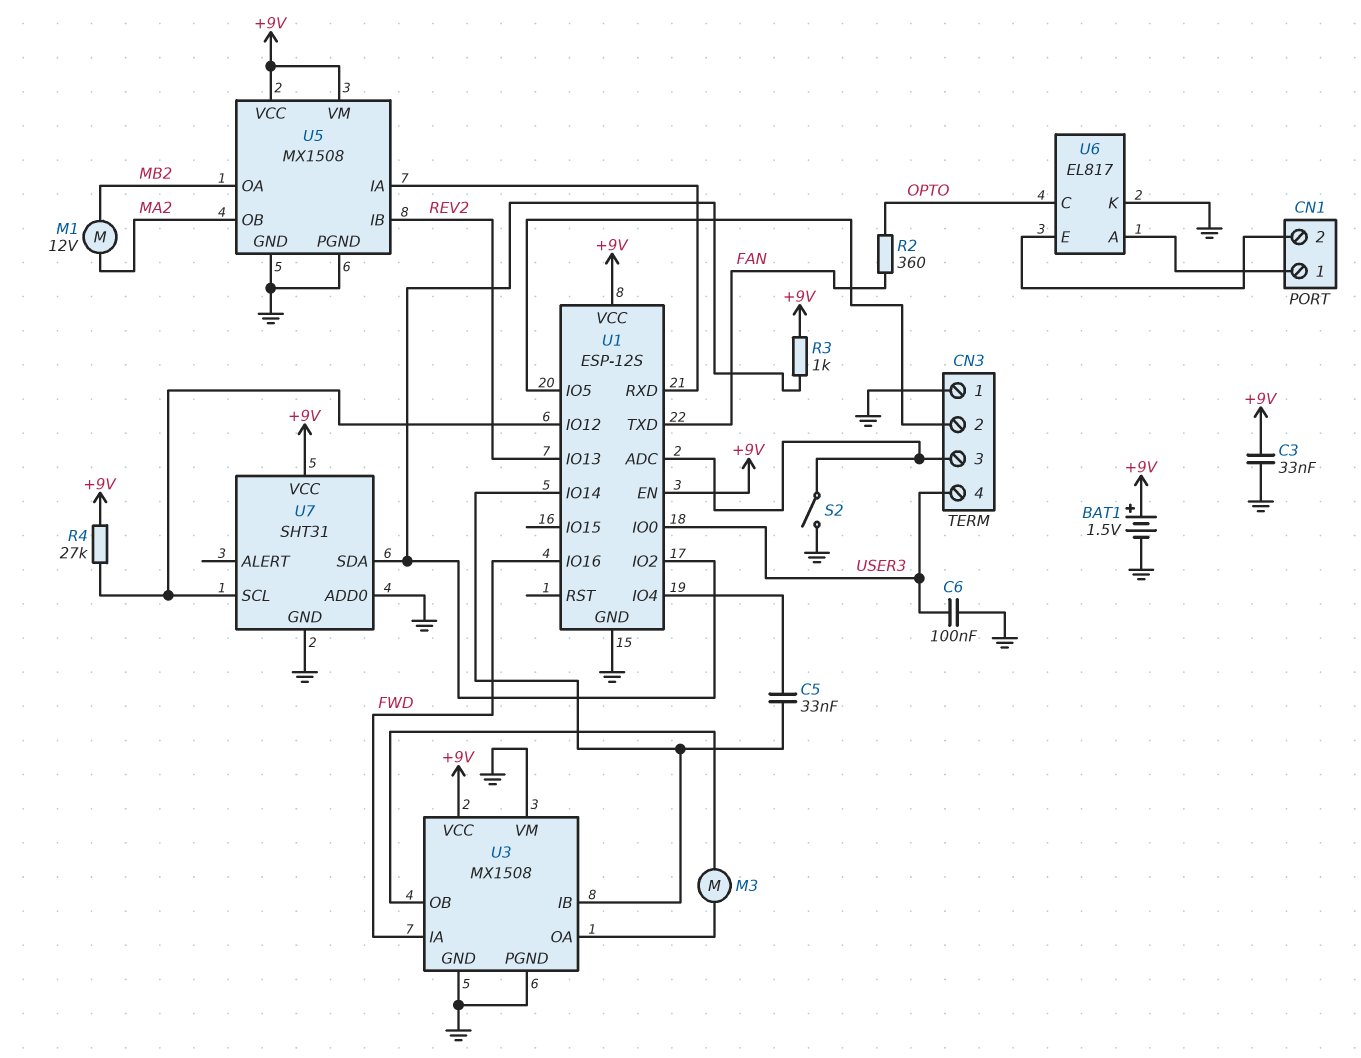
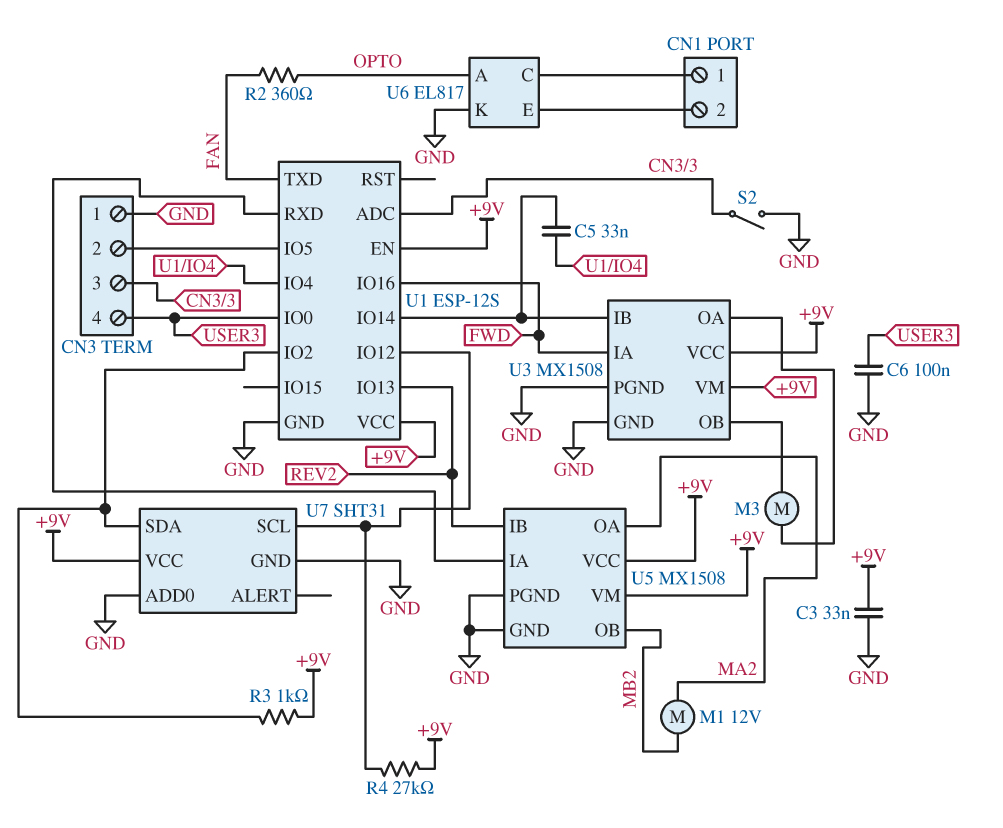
BAT1: 1.5V (plus +9V, minus GND) -> none
U3 pin VM: GND -> +9V
U5 pin OA: MB2 -> MA2
U5 pin OB: MA2 -> MB2
U6 pin A: CN1/1 -> OPTO
U6 pin C: OPTO -> CN1/1

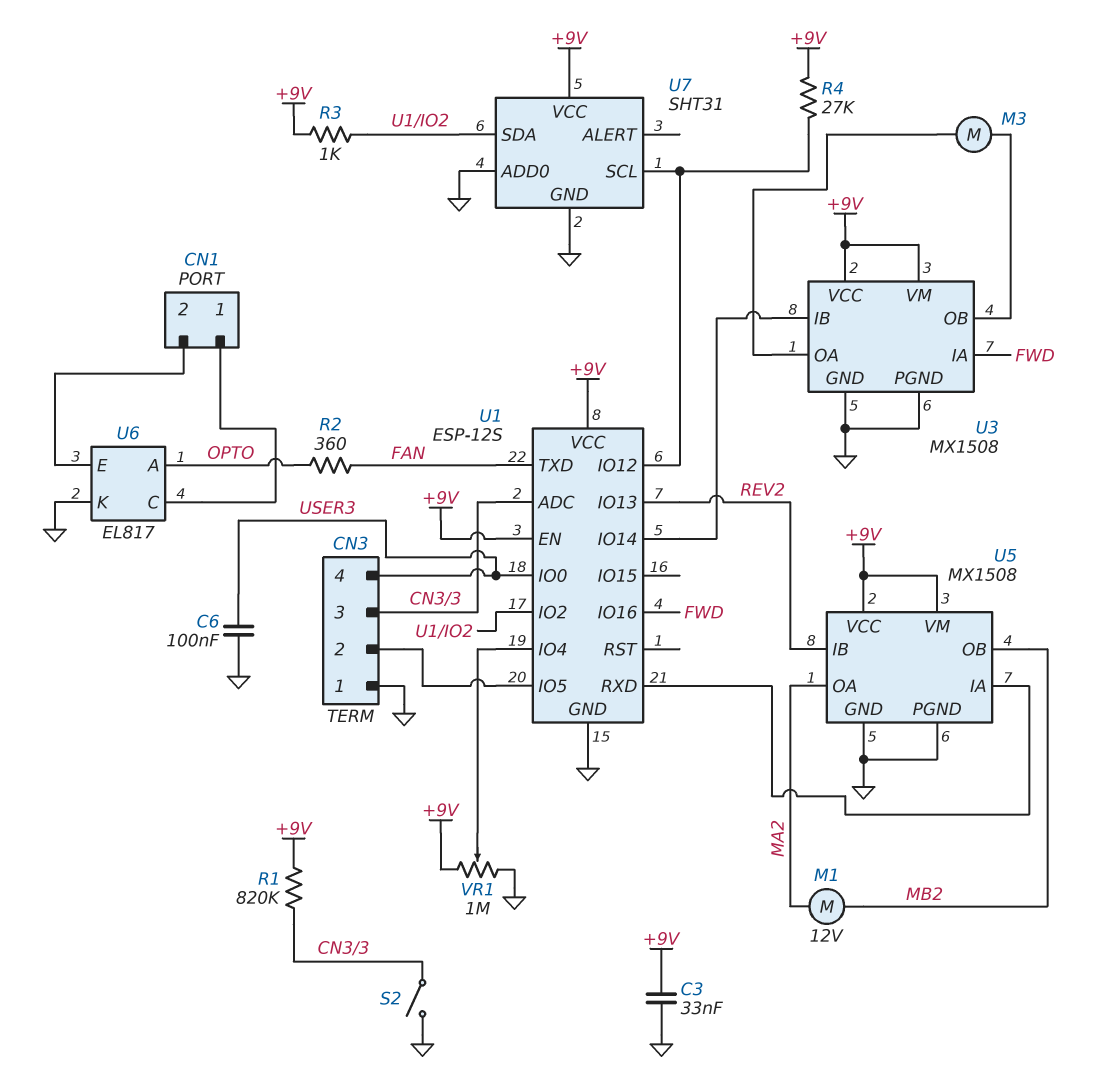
C5: 33nF (U1/IO4, U1/IO14) -> none
R1: none -> 820k (+9V, CN3/3)
VR1: none -> 1M (+9V, GND, wiper U1/IO4)

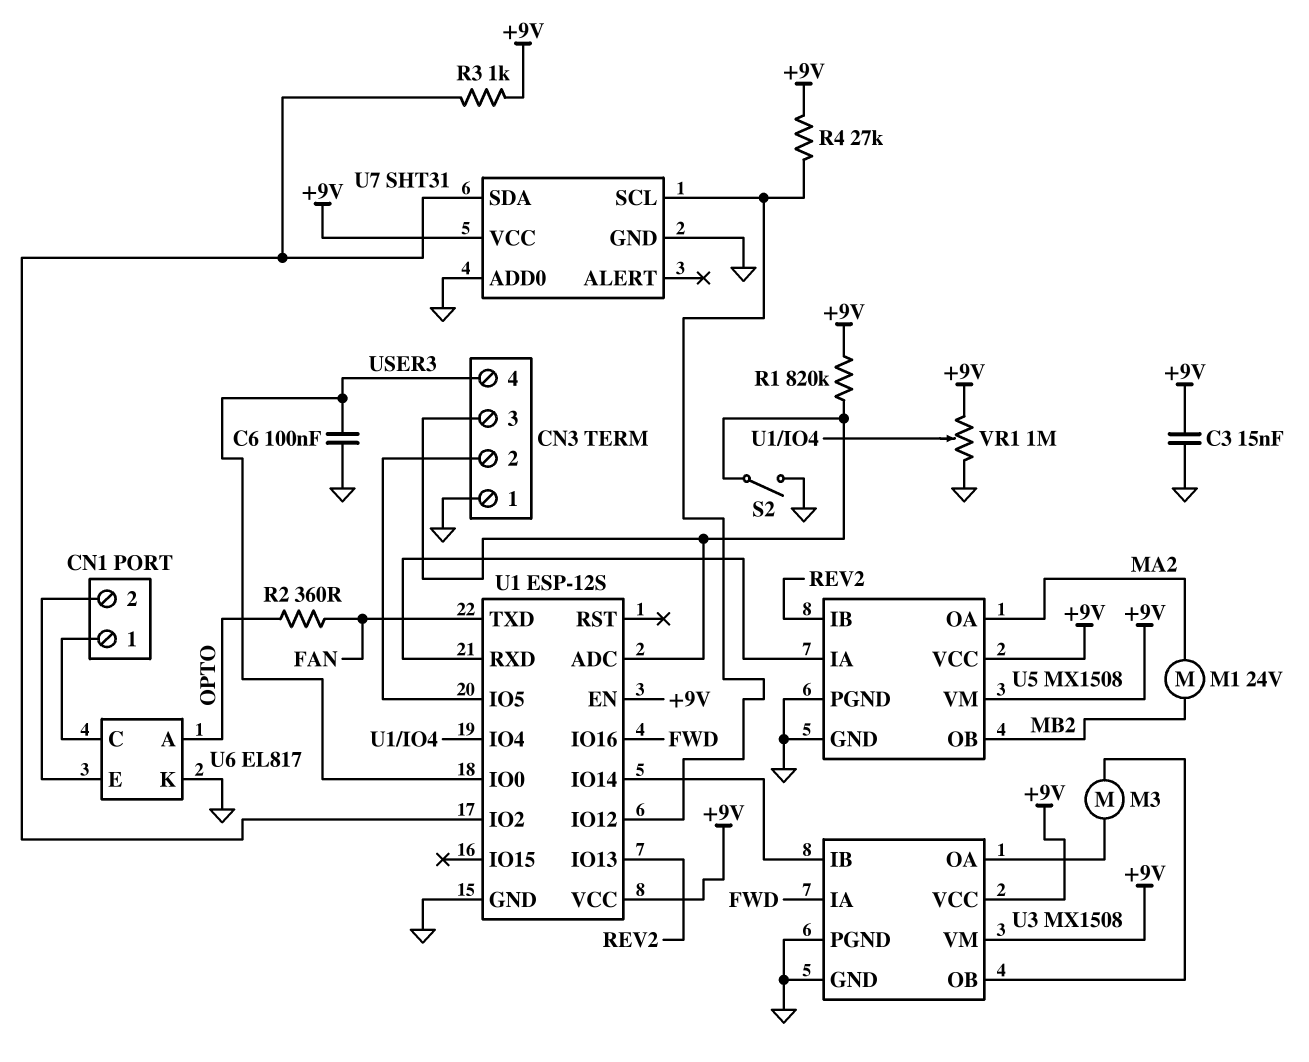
C3: 33nF (+9V, GND) -> 15nF (+9V, GND)
M1: motor 12V (MA2, MB2) -> motor 24V (MA2, MB2)

